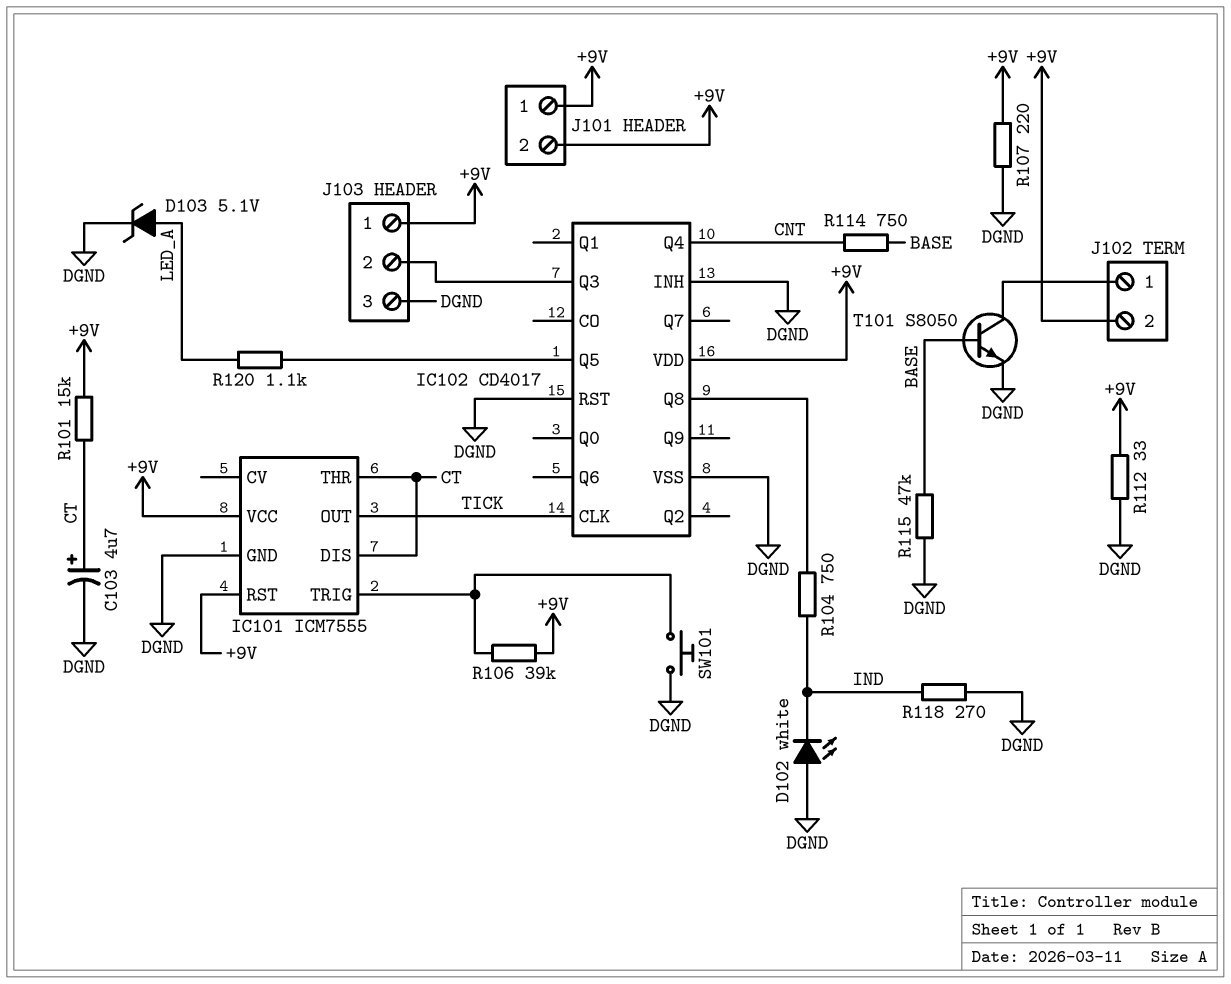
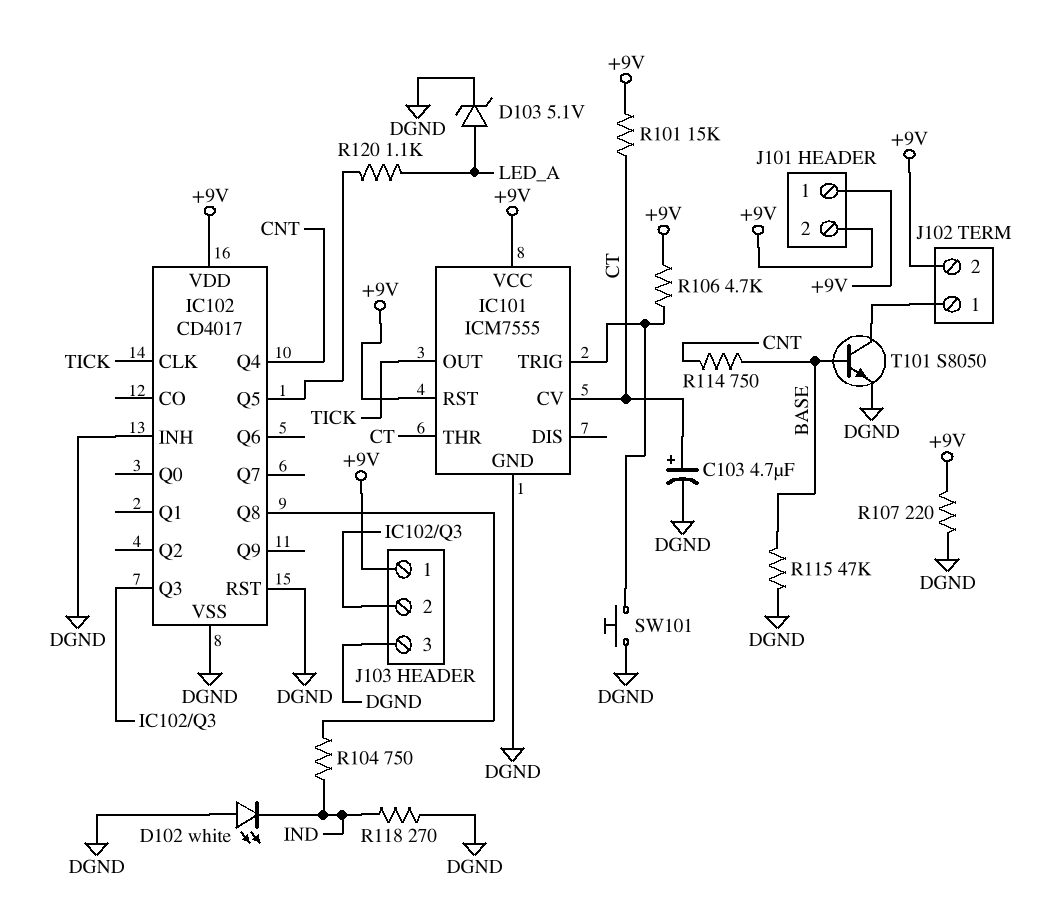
IC101 pin CV: none -> CT
IC101 pin DIS: CT -> none
R106: 39k (+9V, IC101/TRIG) -> 4.7k (+9V, IC101/TRIG)
R112: 33 (+9V, DGND) -> none

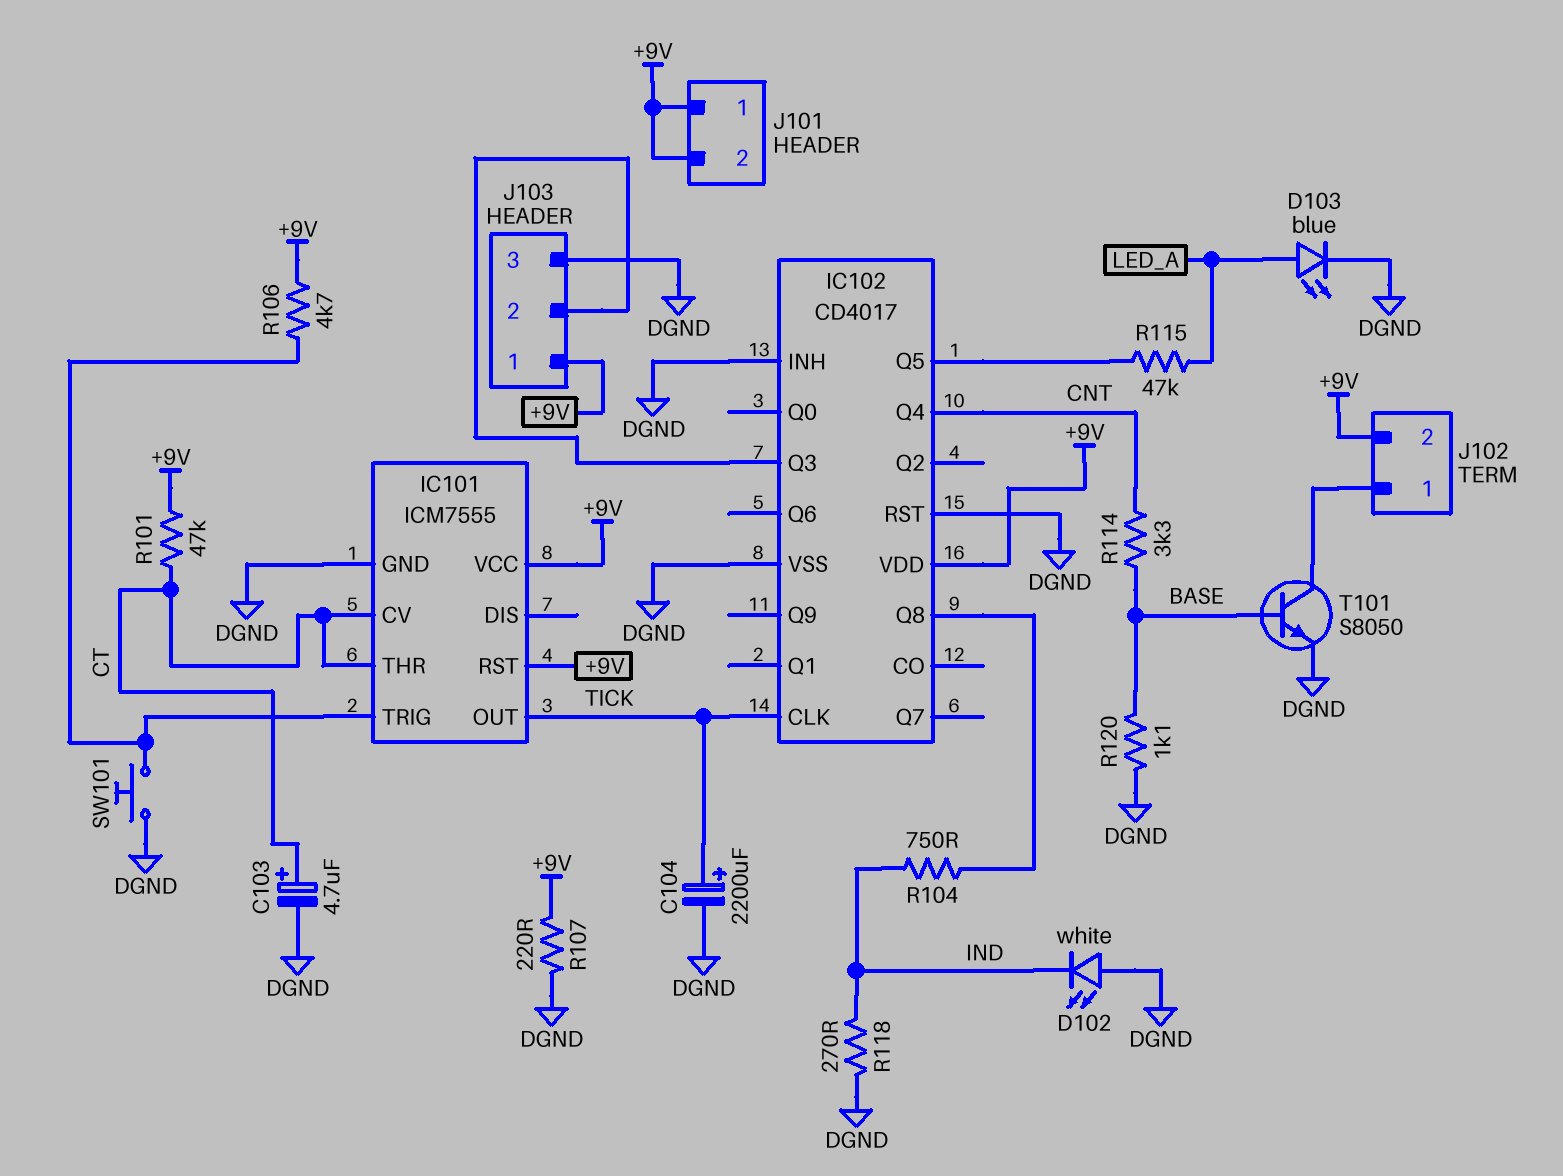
C104: none -> 2200uF (plus TICK, minus DGND)
D103: zener 5.1V (A LED_A, K DGND) -> LED blue (A LED_A, K DGND)
R101: 15k (+9V, CT) -> 47k (+9V, CT)
R114: 750 (BASE, CNT) -> 3.3k (BASE, CNT)
R115: 47k (BASE, DGND) -> 47k (IC102/Q5, LED_A)
R120: 1.1k (IC102/Q5, LED_A) -> 1.1k (BASE, DGND)

